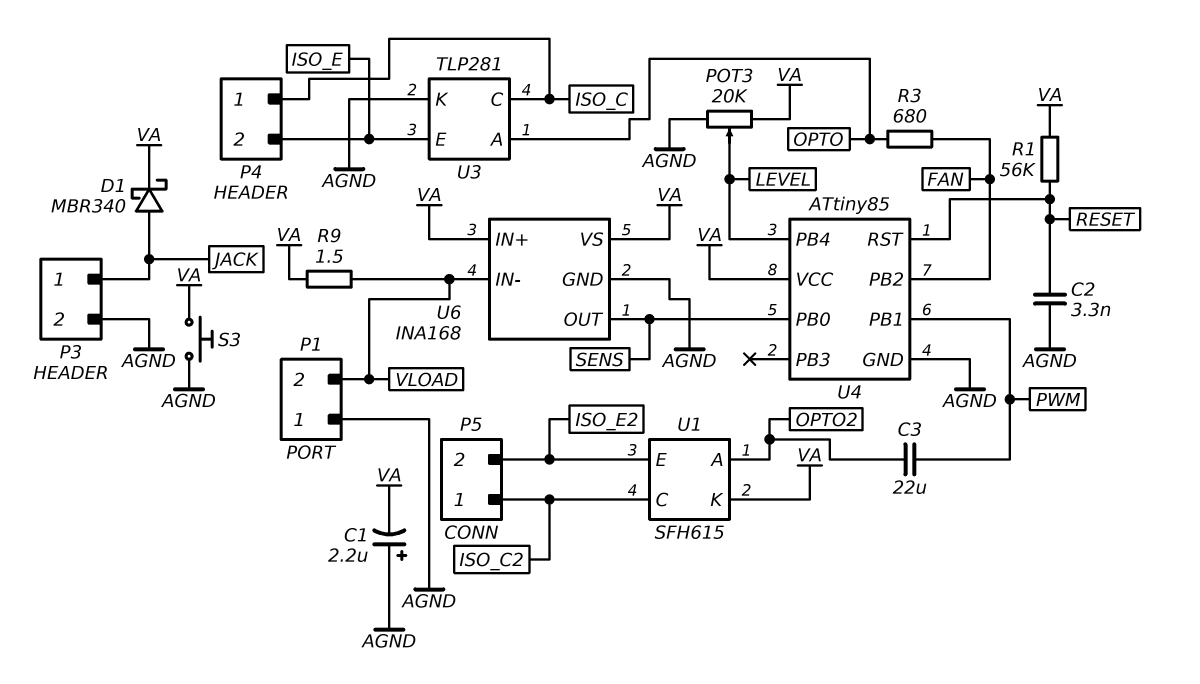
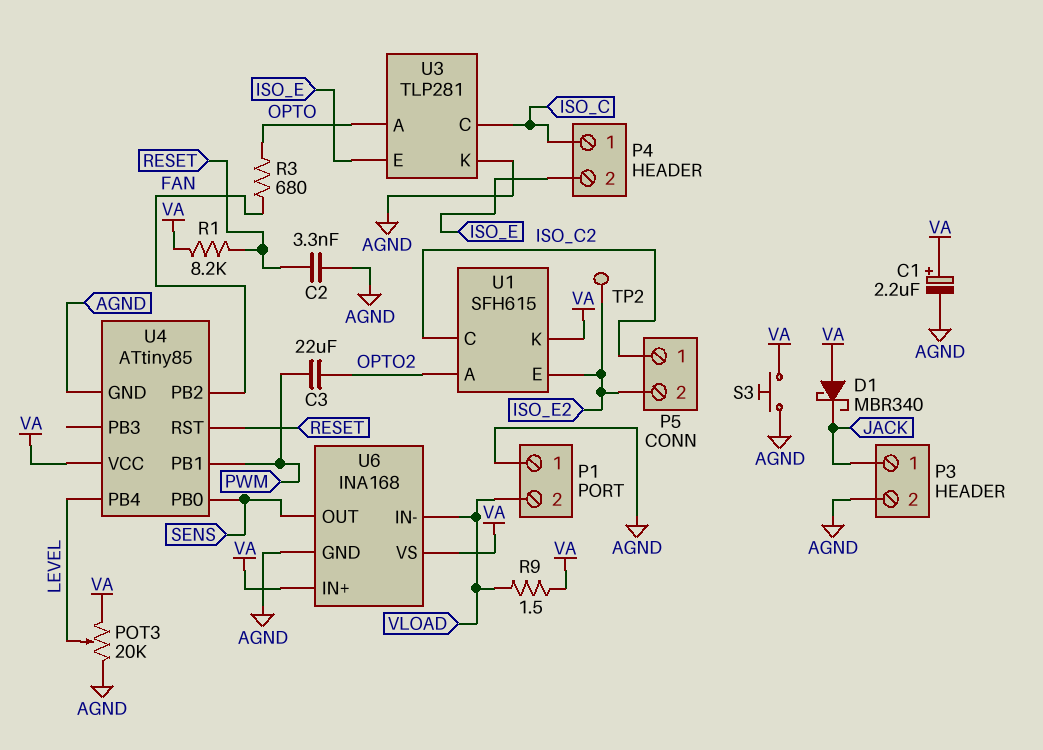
C1: 2.2uF (plus AGND, minus VA) -> 2.2uF (plus VA, minus AGND)
D1: schottky MBR340 (A JACK, K VA) -> schottky MBR340 (A VA, K JACK)
R1: 56k (RESET, VA) -> 8.2k (RESET, VA)
TP2: none -> test point (ISO_E2)

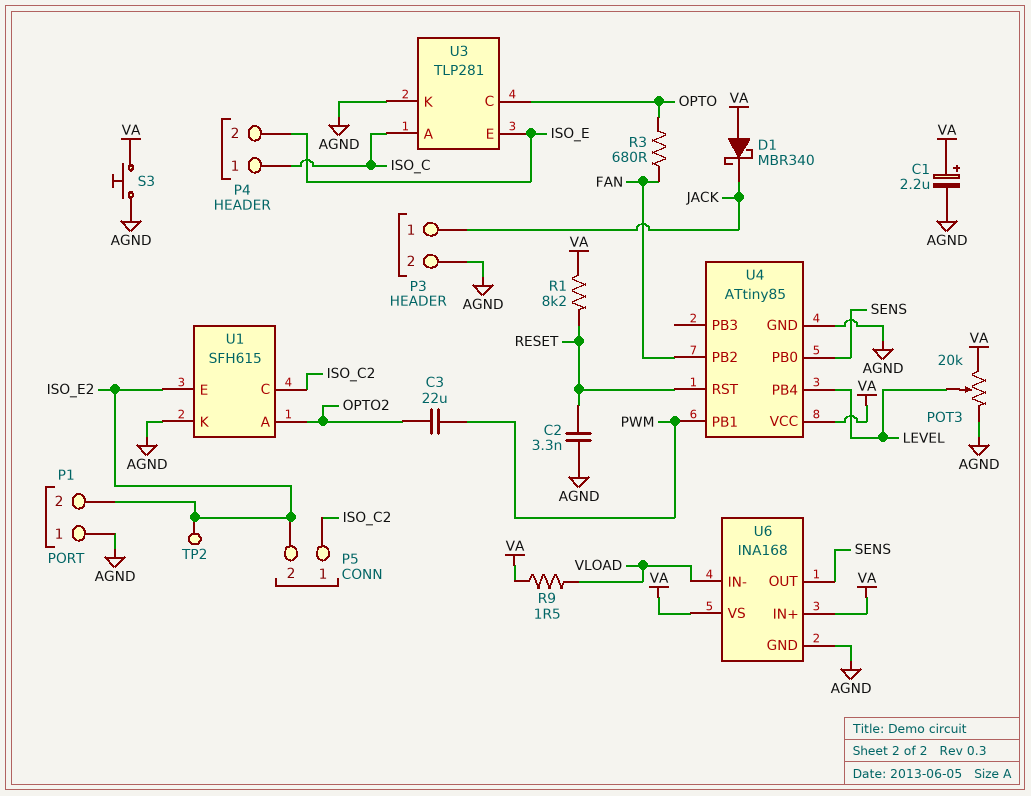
P1 pin 2: VLOAD -> ISO_E2
U1 pin K: VA -> AGND
U3 pin A: OPTO -> ISO_C
U3 pin C: ISO_C -> OPTO

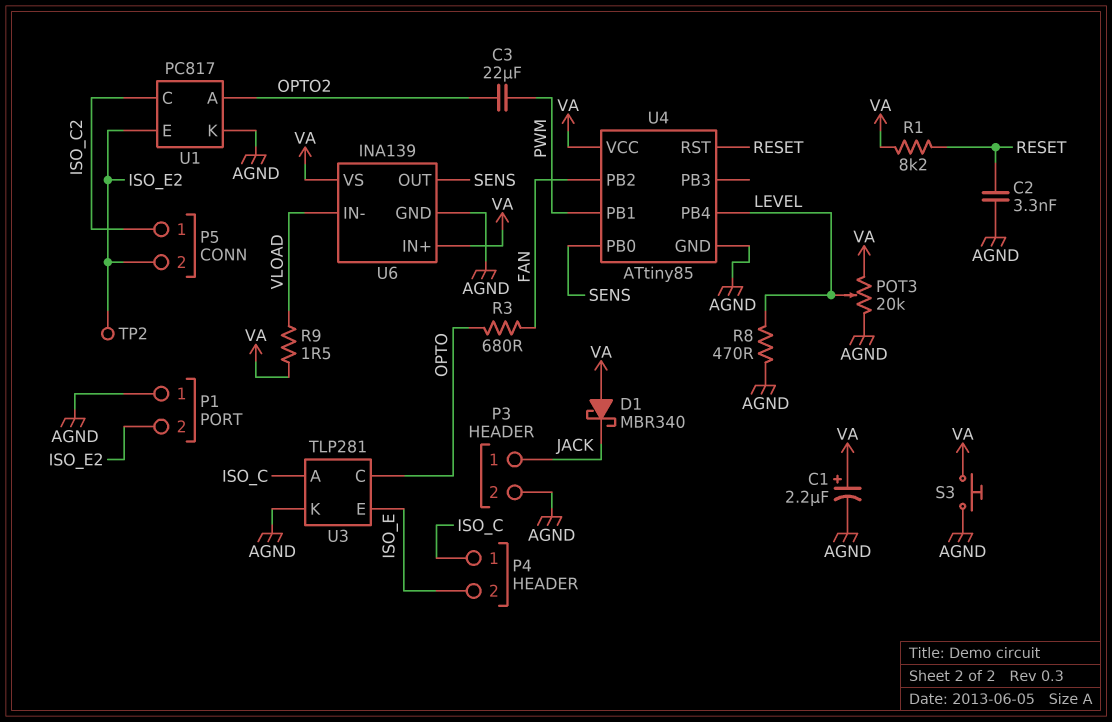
R8: none -> 470 (AGND, LEVEL)
U1: SFH615 -> PC817
U6: INA168 -> INA139

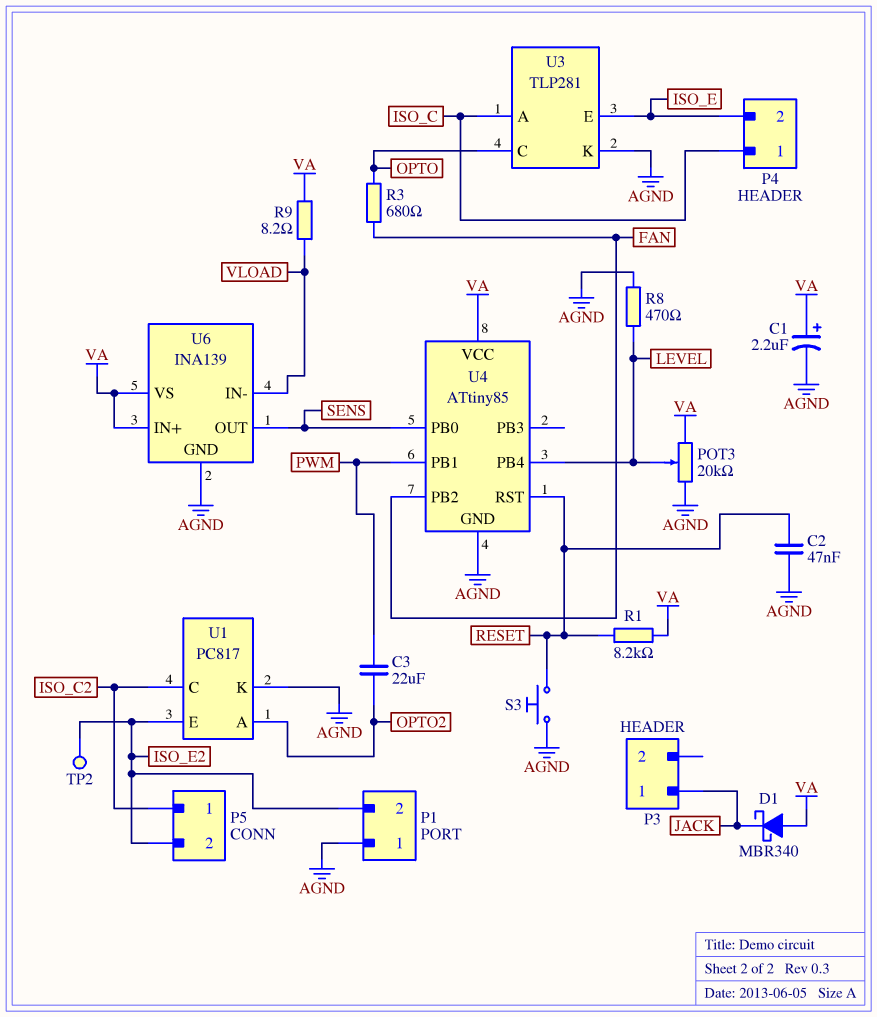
C2: 3.3nF (AGND, RESET) -> 47nF (AGND, RESET)
P3 pin 2: AGND -> none
R9: 1.5 (VA, VLOAD) -> 8.2 (VA, VLOAD)
S3: button (AGND, VA) -> button (AGND, RESET)

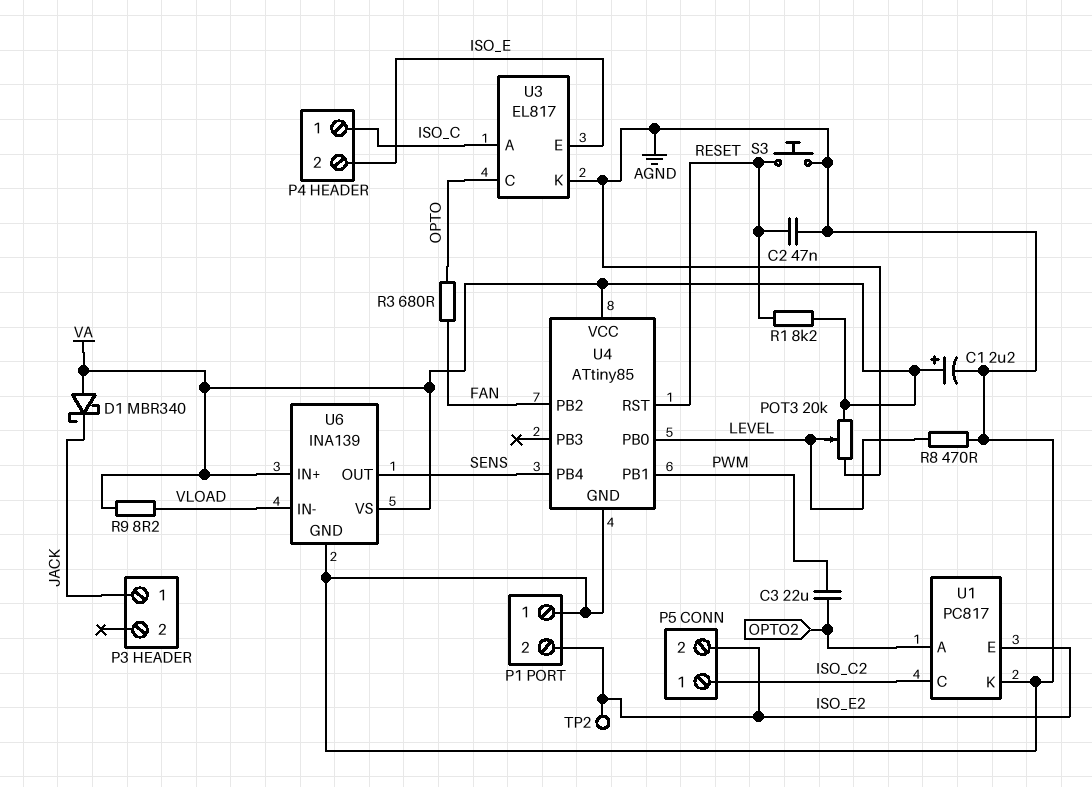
U3: TLP281 -> EL817
U4 pin PB0: SENS -> LEVEL
U4 pin PB4: LEVEL -> SENS

